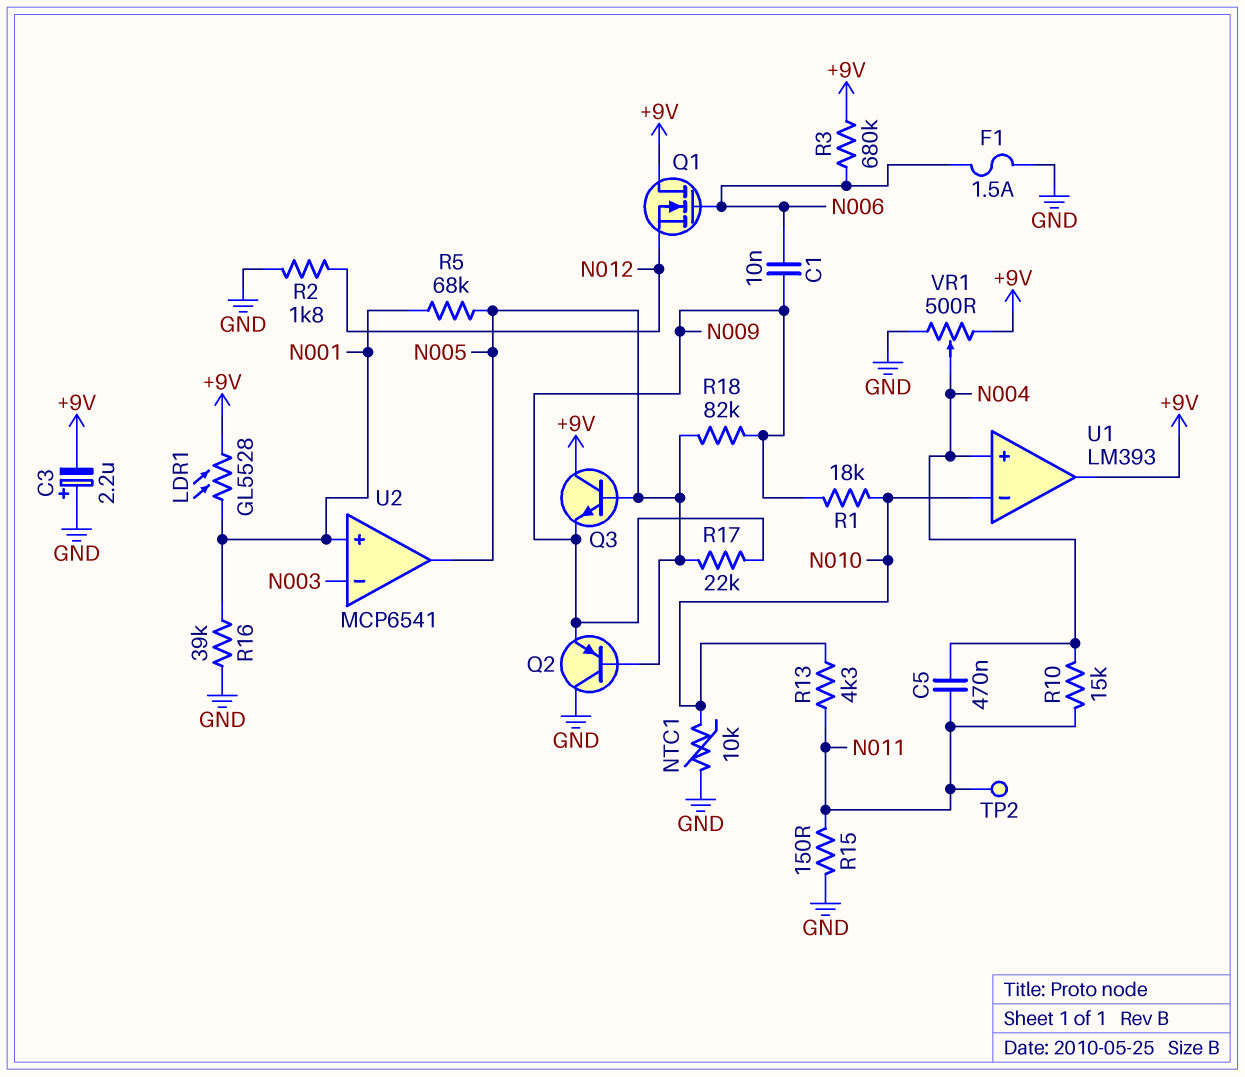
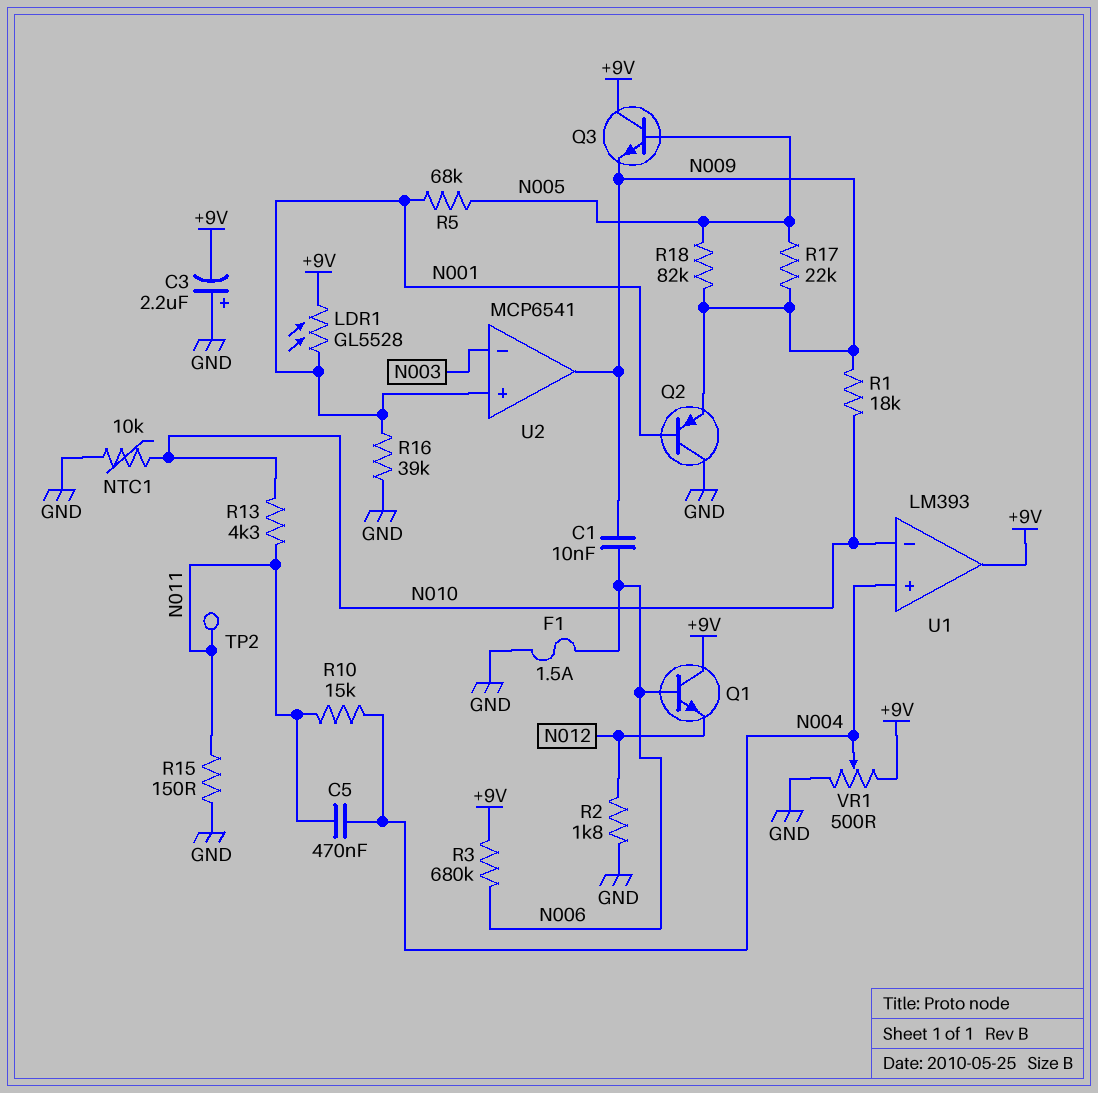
Q1: NMOS (G N006, D +9V, S N012) -> NPN (B N006, C +9V, E N012)
Q2: PNP (B N005, C GND, E N009) -> PNP (B N001, C GND, E N009)
U2 pin out: N005 -> N009

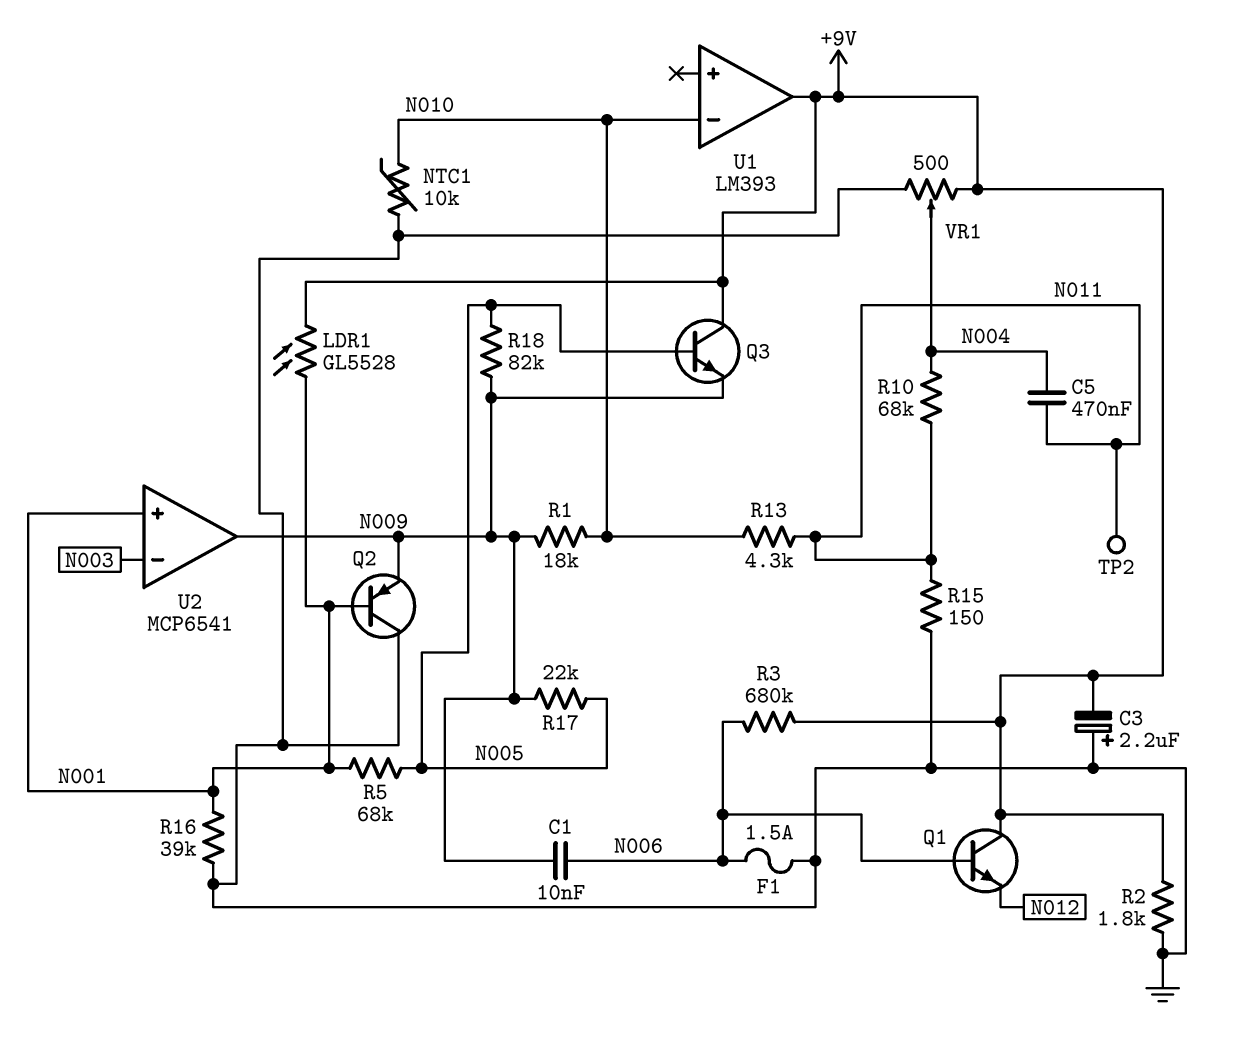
R2: 1.8k (GND, N012) -> 1.8k (+9V, GND)
R10: 15k (N004, N011) -> 68k (N004, N011)
U1 pin in+: N004 -> none

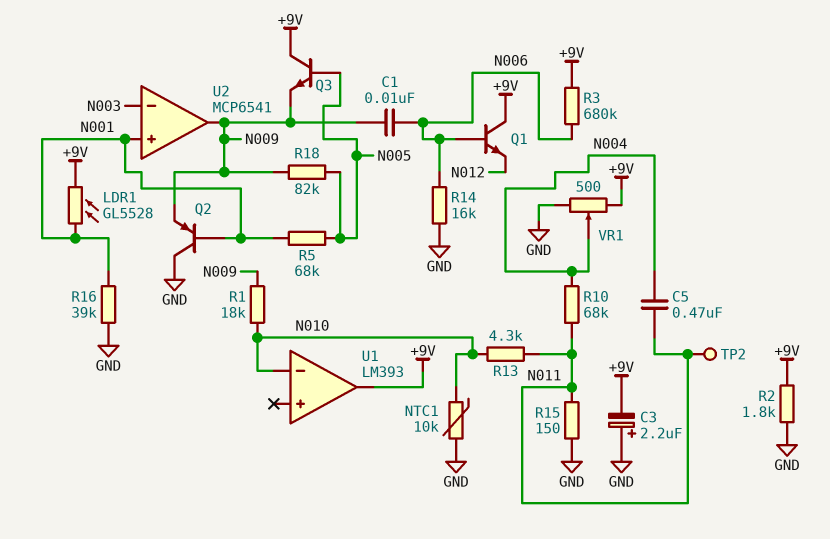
F1: 1.5A (GND, N006) -> none
R14: none -> 16k (GND, N006)
R17: 22k (N005, N009) -> none

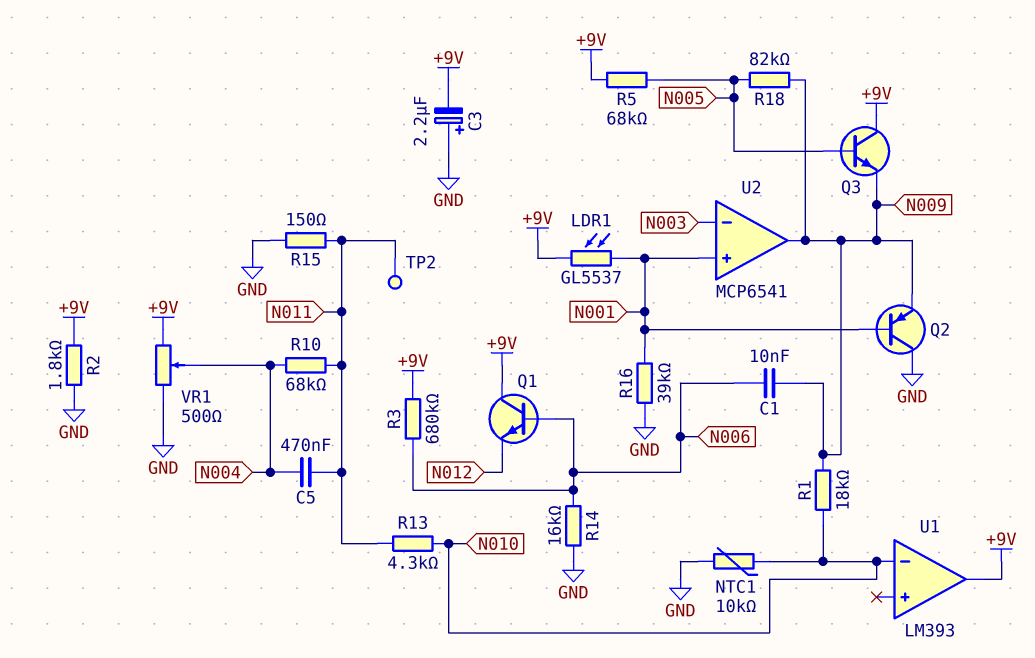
LDR1: GL5528 (+9V, N001) -> GL5537 (+9V, N001)
R5: 68k (N001, N005) -> 68k (+9V, N005)

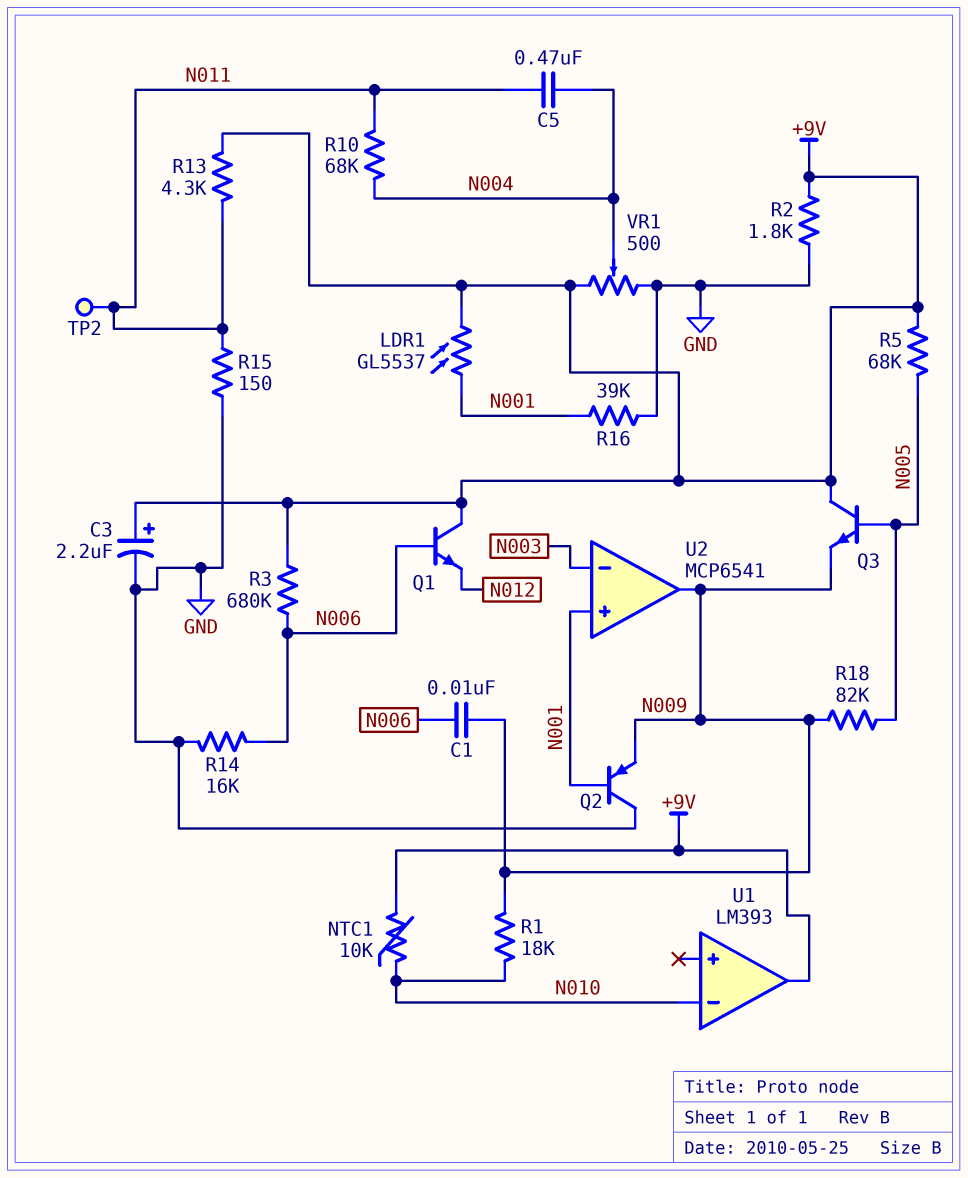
C3: 2.2uF (plus GND, minus +9V) -> 2.2uF (plus +9V, minus GND)
NTC1: 10k (GND, N010) -> 10k (+9V, N010)
R13: 4.3k (N010, N011) -> 4.3k (+9V, N011)

